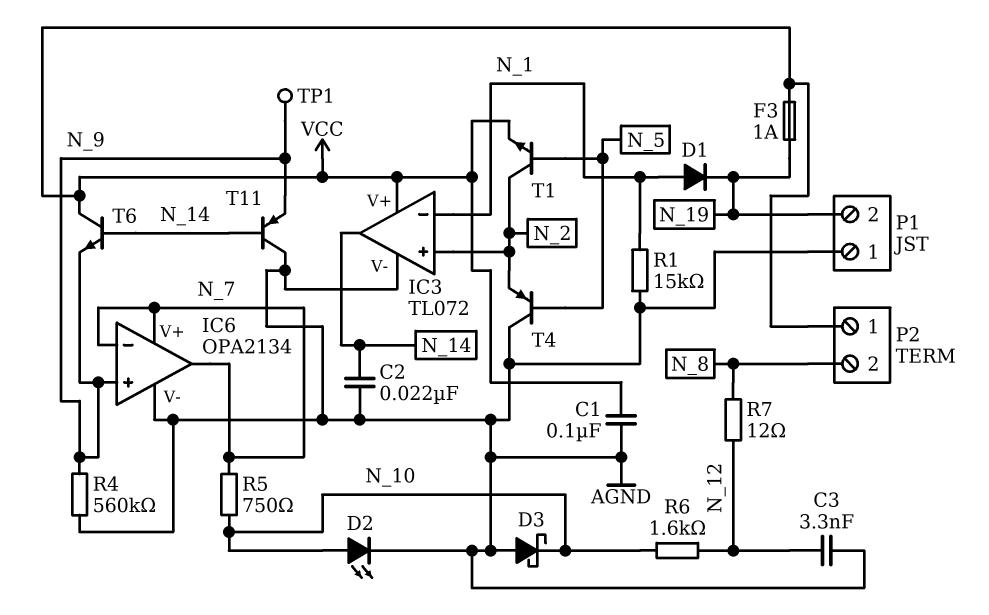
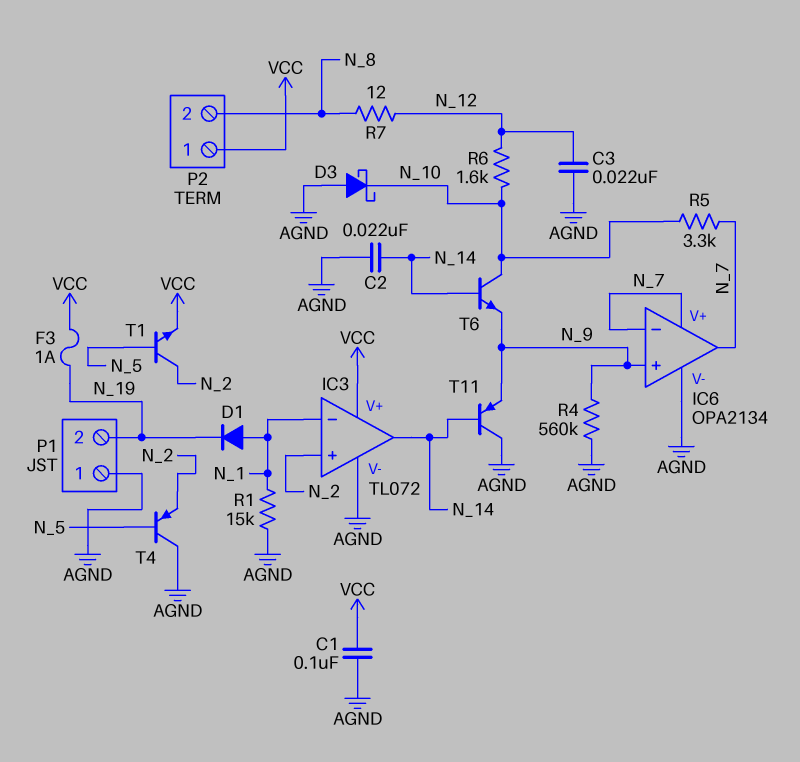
C3: 3.3nF (AGND, N_12) -> 22nF (AGND, N_12)
D2: LED (A N_10, K AGND) -> none
R5: 750 (N_7, N_10) -> 3.3k (N_7, N_10)
T6: NPN (B N_14, C VCC, E N_9) -> NPN (B N_14, C N_10, E N_9)
TP1: test point (N_9) -> none

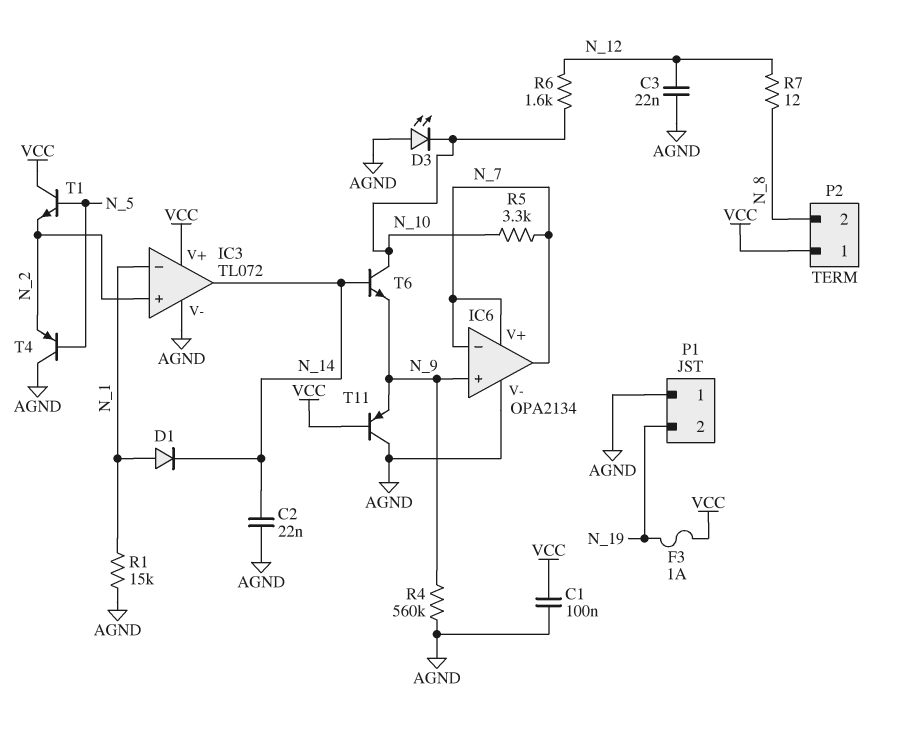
D1: diode (A N_1, K N_19) -> diode (A N_1, K N_14)
D3: schottky (A AGND, K N_10) -> LED (A AGND, K N_10)
T1: NPN (B N_5, C N_2, E VCC) -> NPN (B N_5, C VCC, E N_2)
T11: PNP (B N_14, C AGND, E N_9) -> PNP (B VCC, C AGND, E N_9)

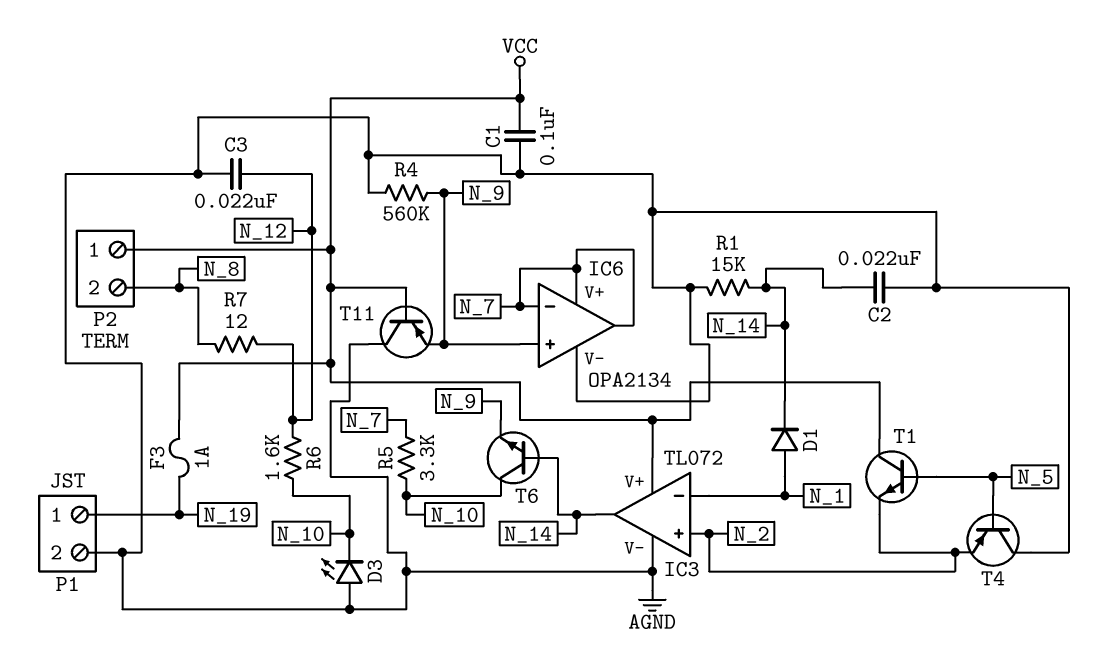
P1 pin 1: AGND -> N_19
P1 pin 2: N_19 -> AGND
R1: 15k (AGND, N_1) -> 15k (AGND, N_14)

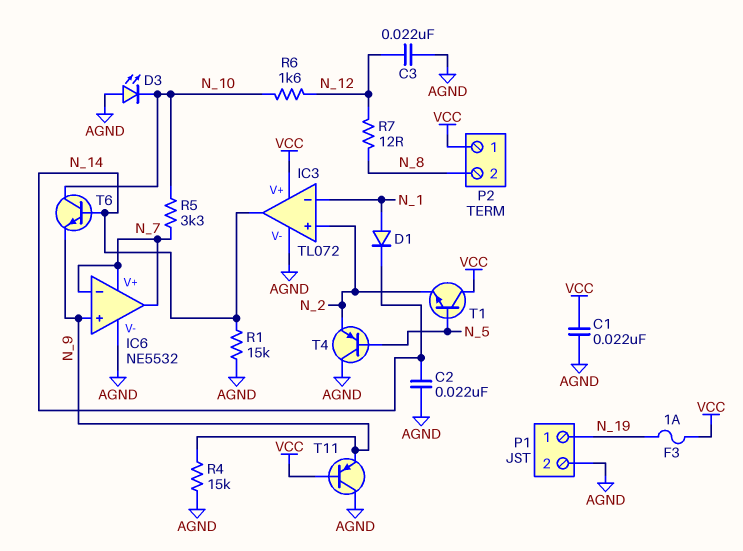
C1: 100nF (AGND, VCC) -> 22nF (AGND, VCC)
IC6: OPA2134 -> NE5532
R4: 560k (AGND, N_9) -> 15k (AGND, N_9)

